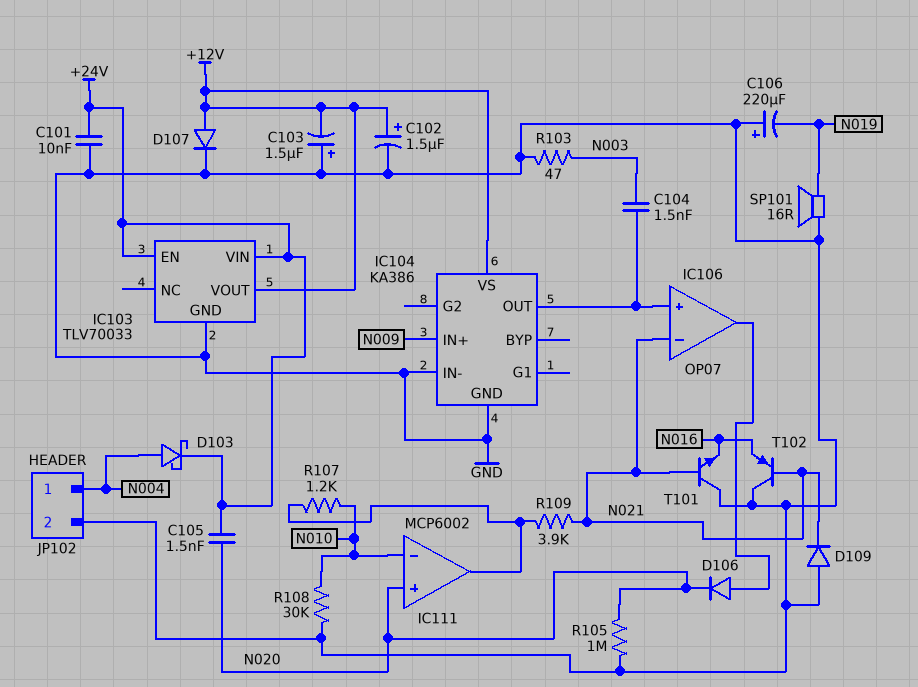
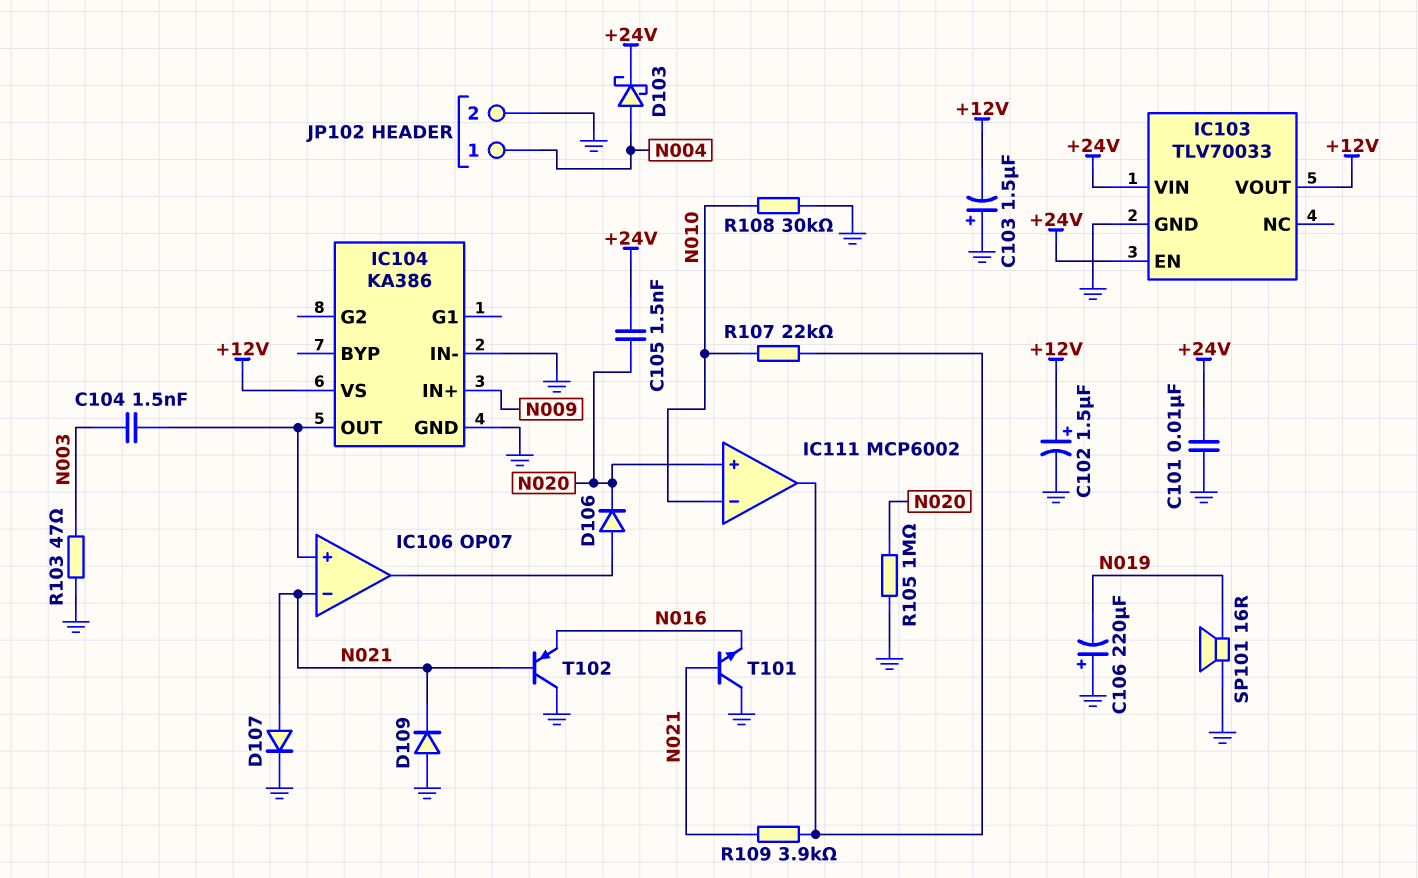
D107: diode (A +12V, K GND) -> diode (A N021, K GND)
R107: 1.2k (IC111/out, N010) -> 22k (IC111/out, N010)

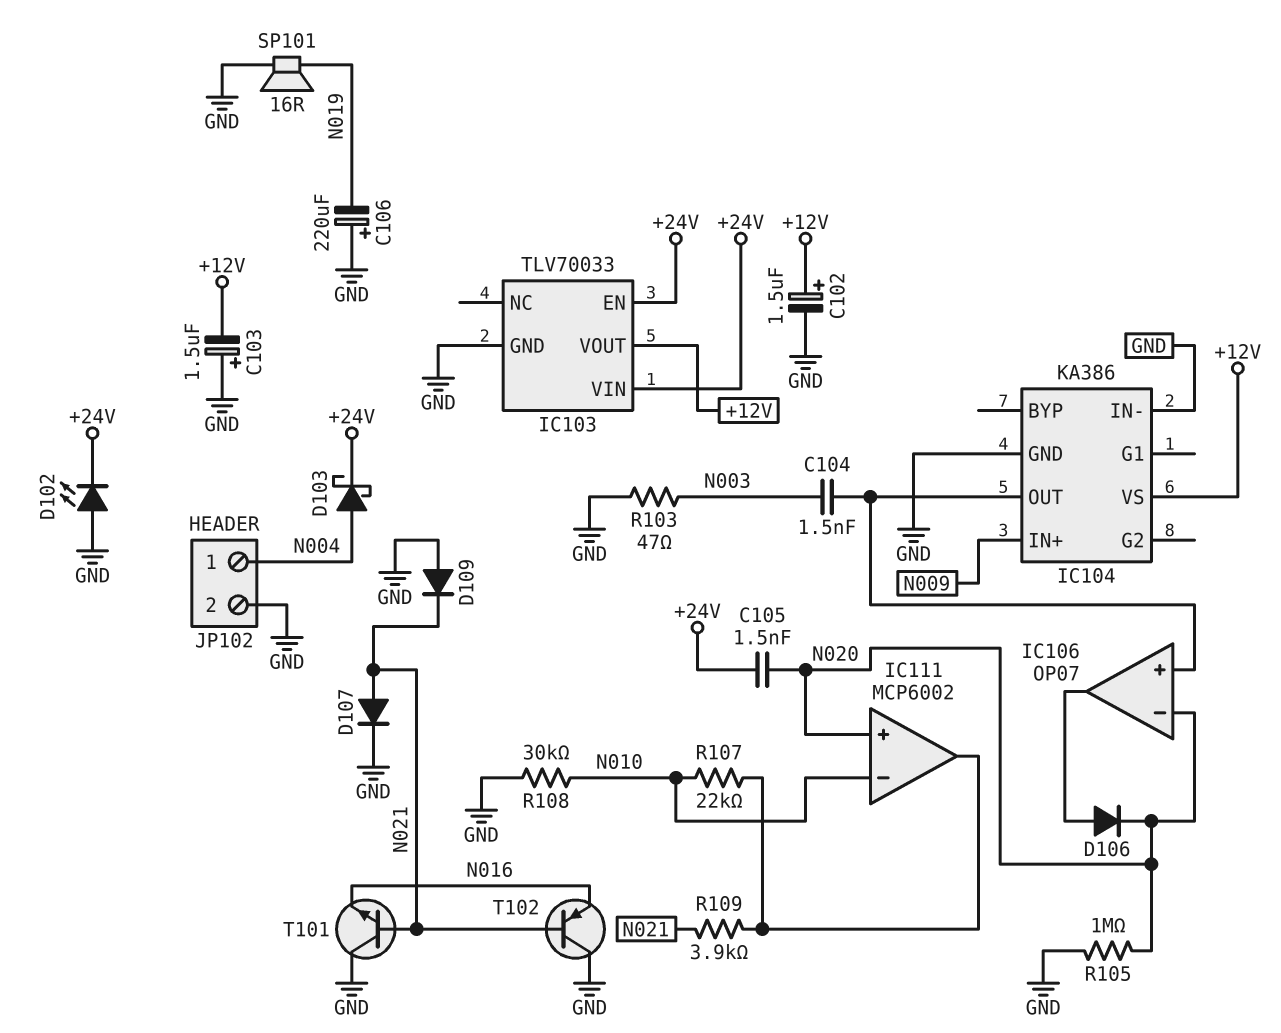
C101: 10nF (+24V, GND) -> none
D102: none -> LED (A GND, K +24V)
IC106 pin in-: N021 -> N020

